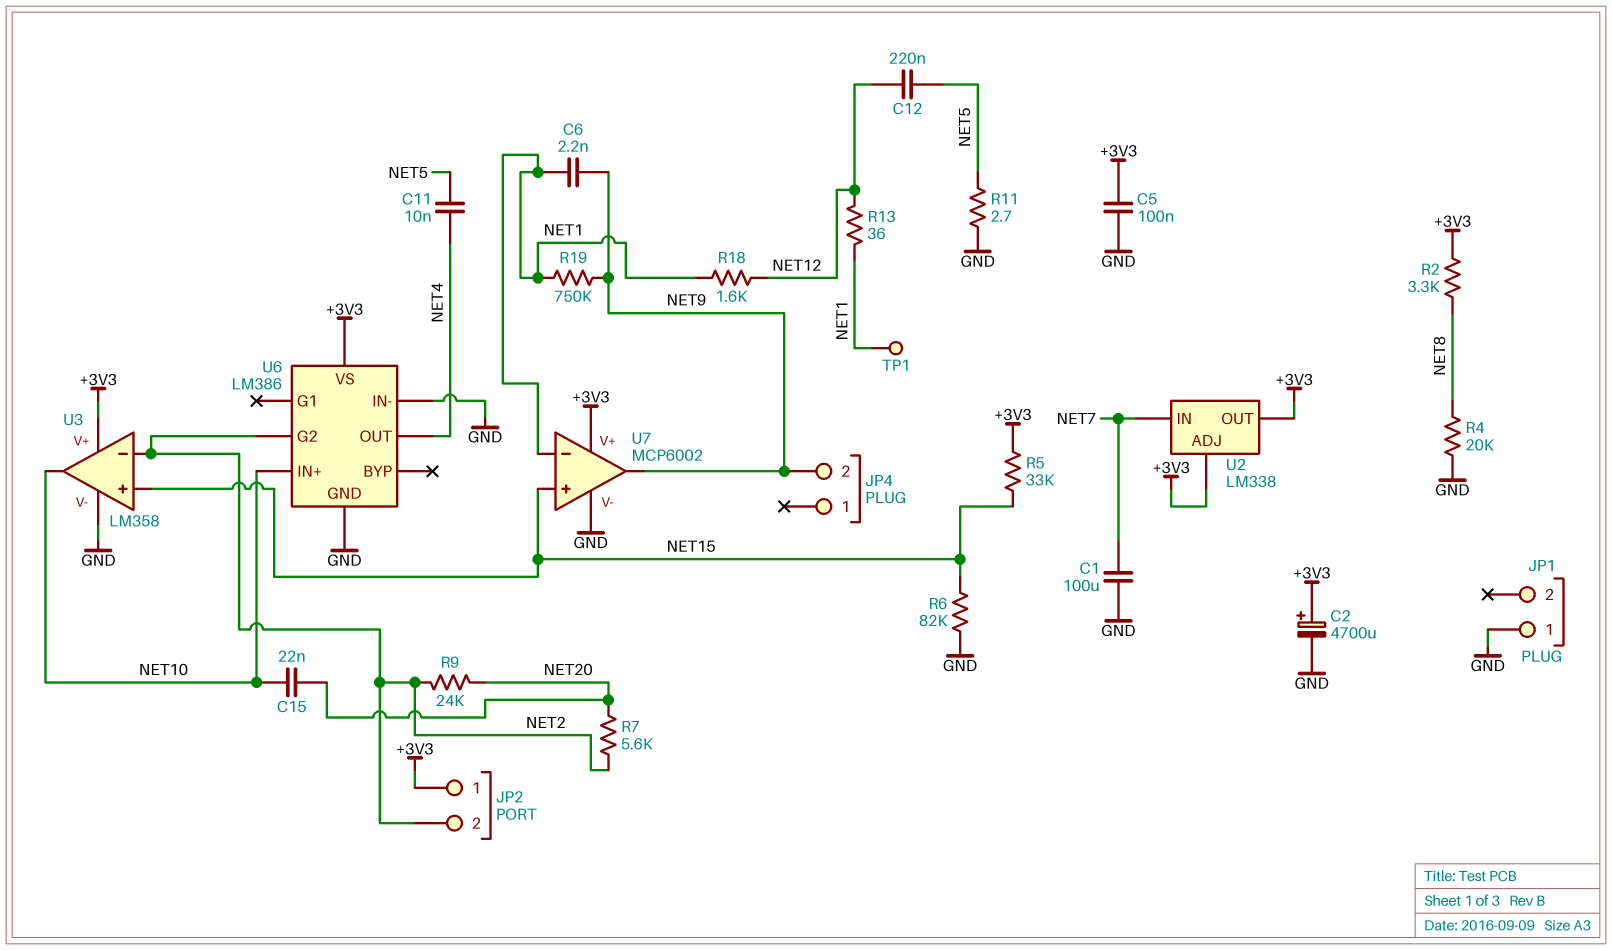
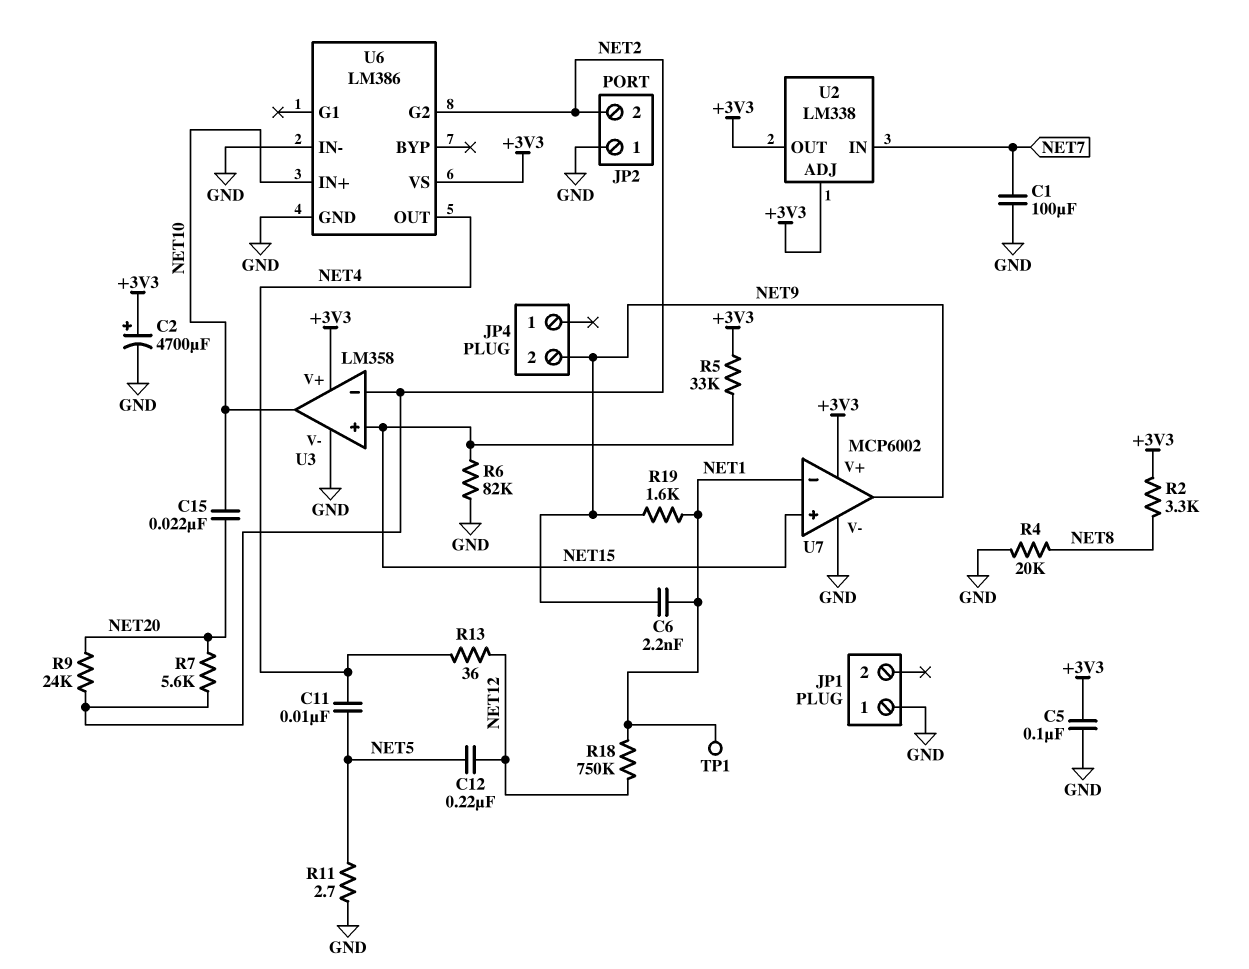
JP2 pin 1: +3V3 -> GND
R13: 36 (NET1, NET12) -> 36 (NET4, NET12)
R18: 1.6k (NET1, NET12) -> 750k (NET1, NET12)
R19: 750k (NET1, NET9) -> 1.6k (NET1, NET9)

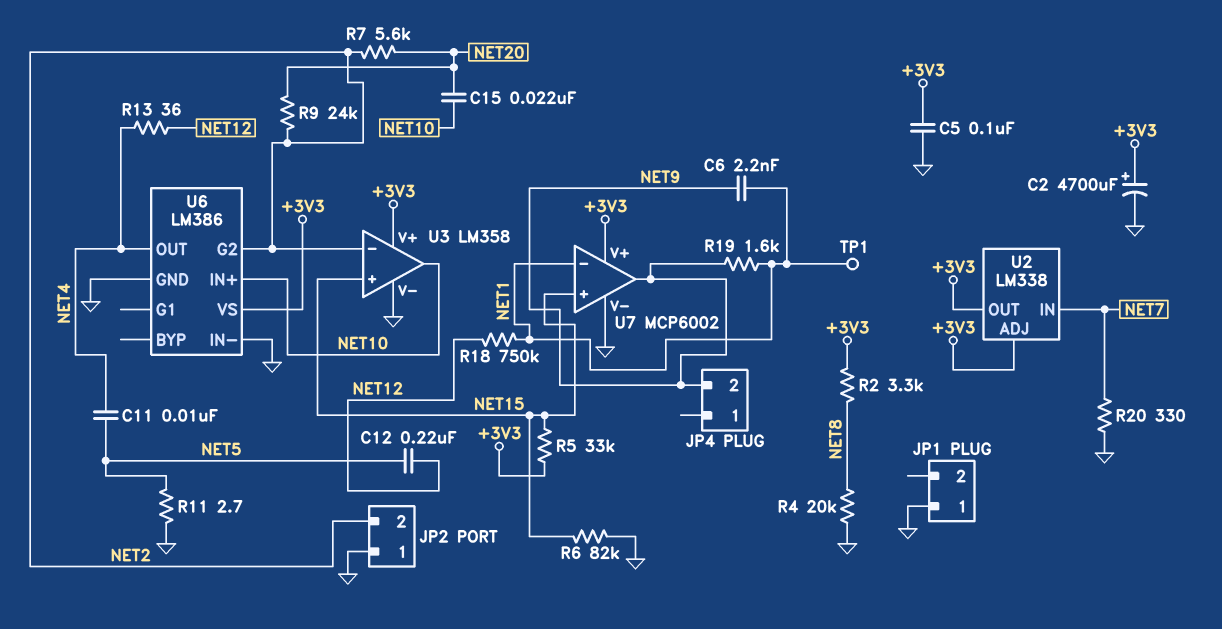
C1: 100uF (GND, NET7) -> none
R20: none -> 330 (GND, NET7)

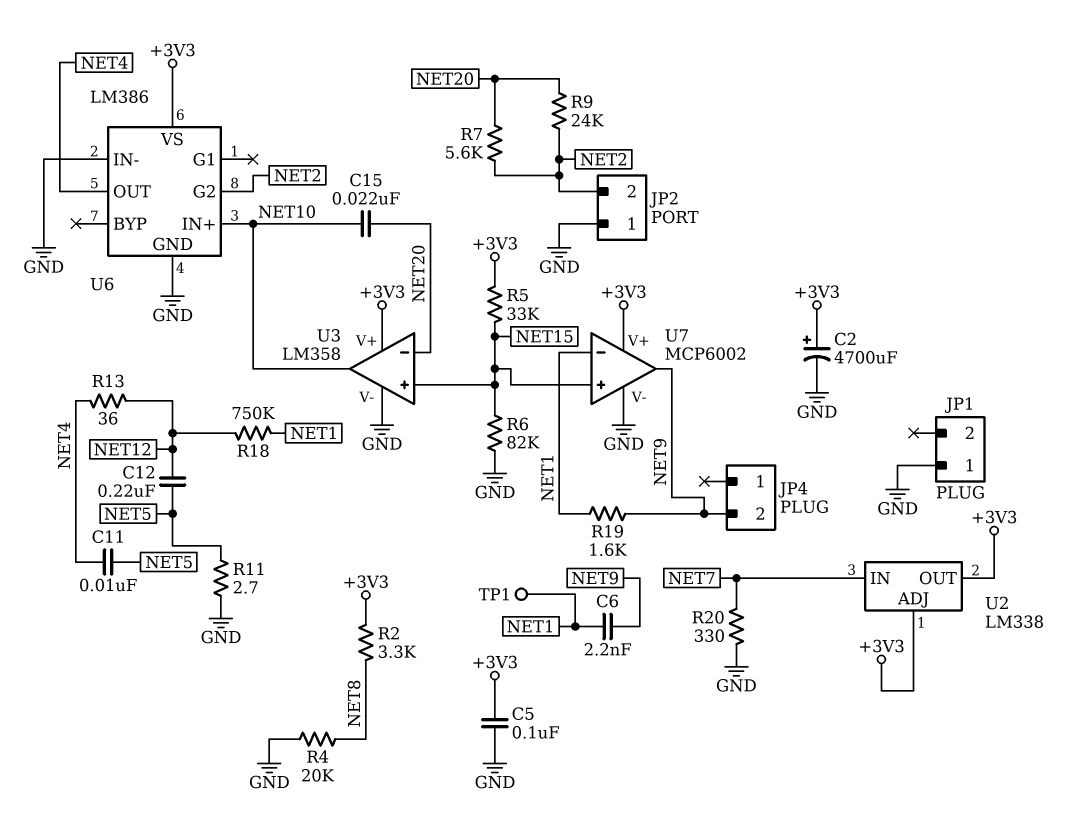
U3 pin in-: NET2 -> NET20

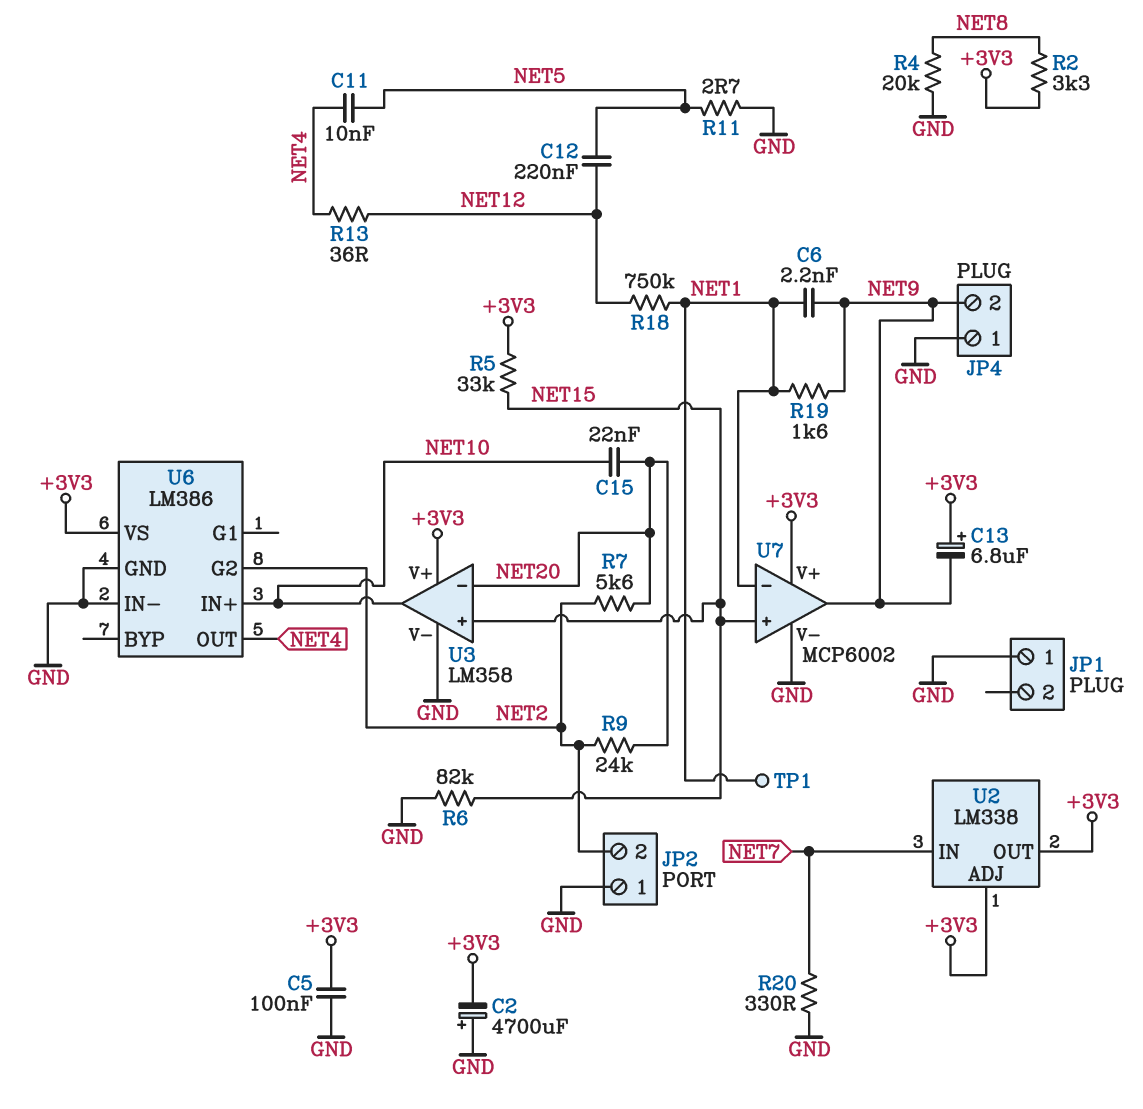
C2: 4700uF (plus +3V3, minus GND) -> 4700uF (plus GND, minus +3V3)
C13: none -> 6.8uF (plus +3V3, minus NET9)
JP4 pin 1: none -> GND

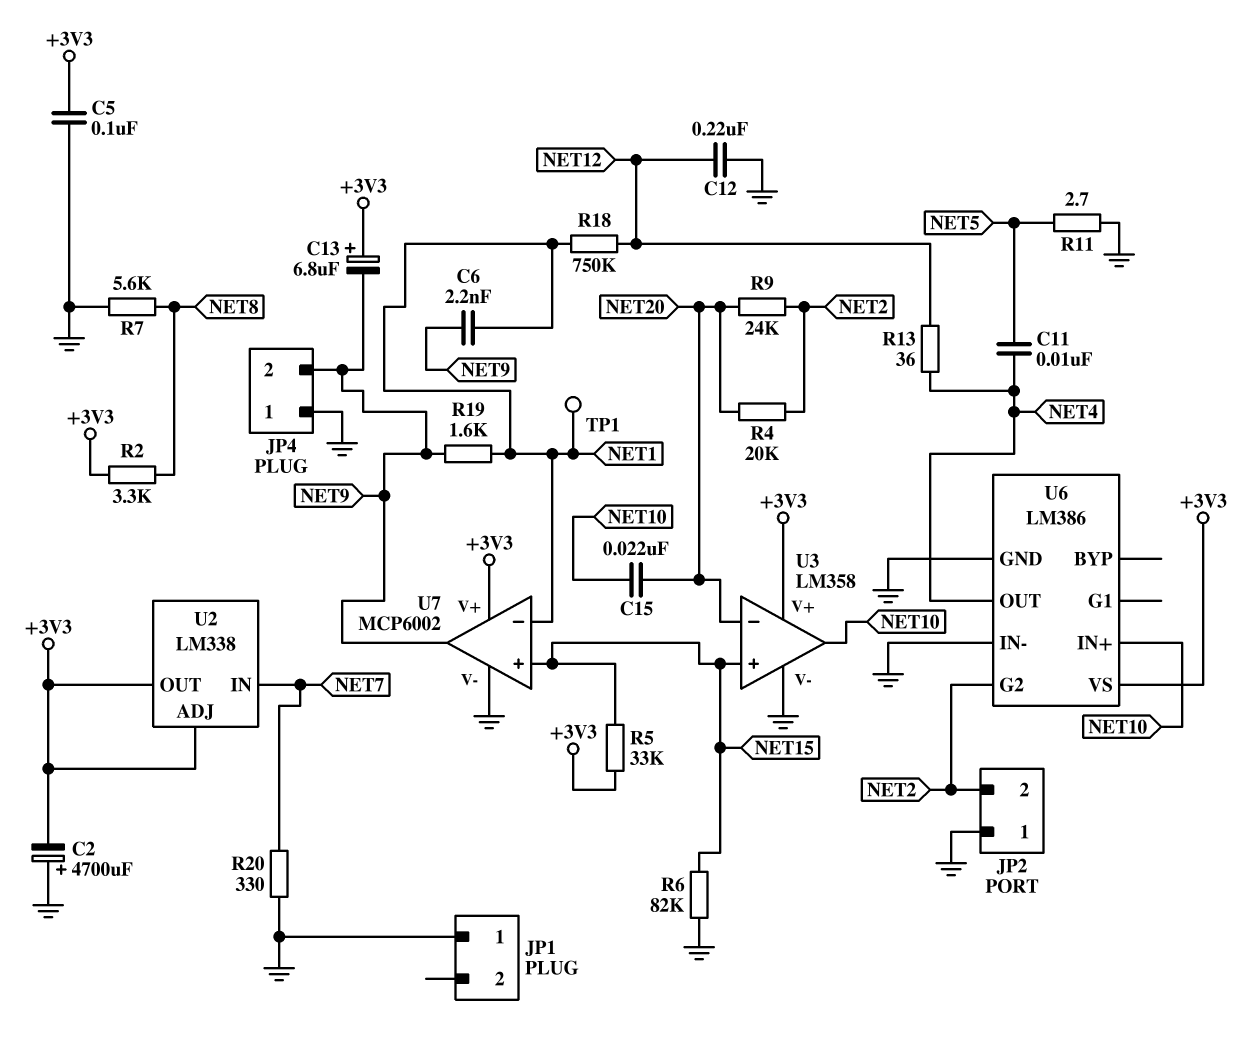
C12: 220nF (NET5, NET12) -> 220nF (GND, NET12)
R4: 20k (GND, NET8) -> 20k (NET2, NET20)
R7: 5.6k (NET2, NET20) -> 5.6k (GND, NET8)

